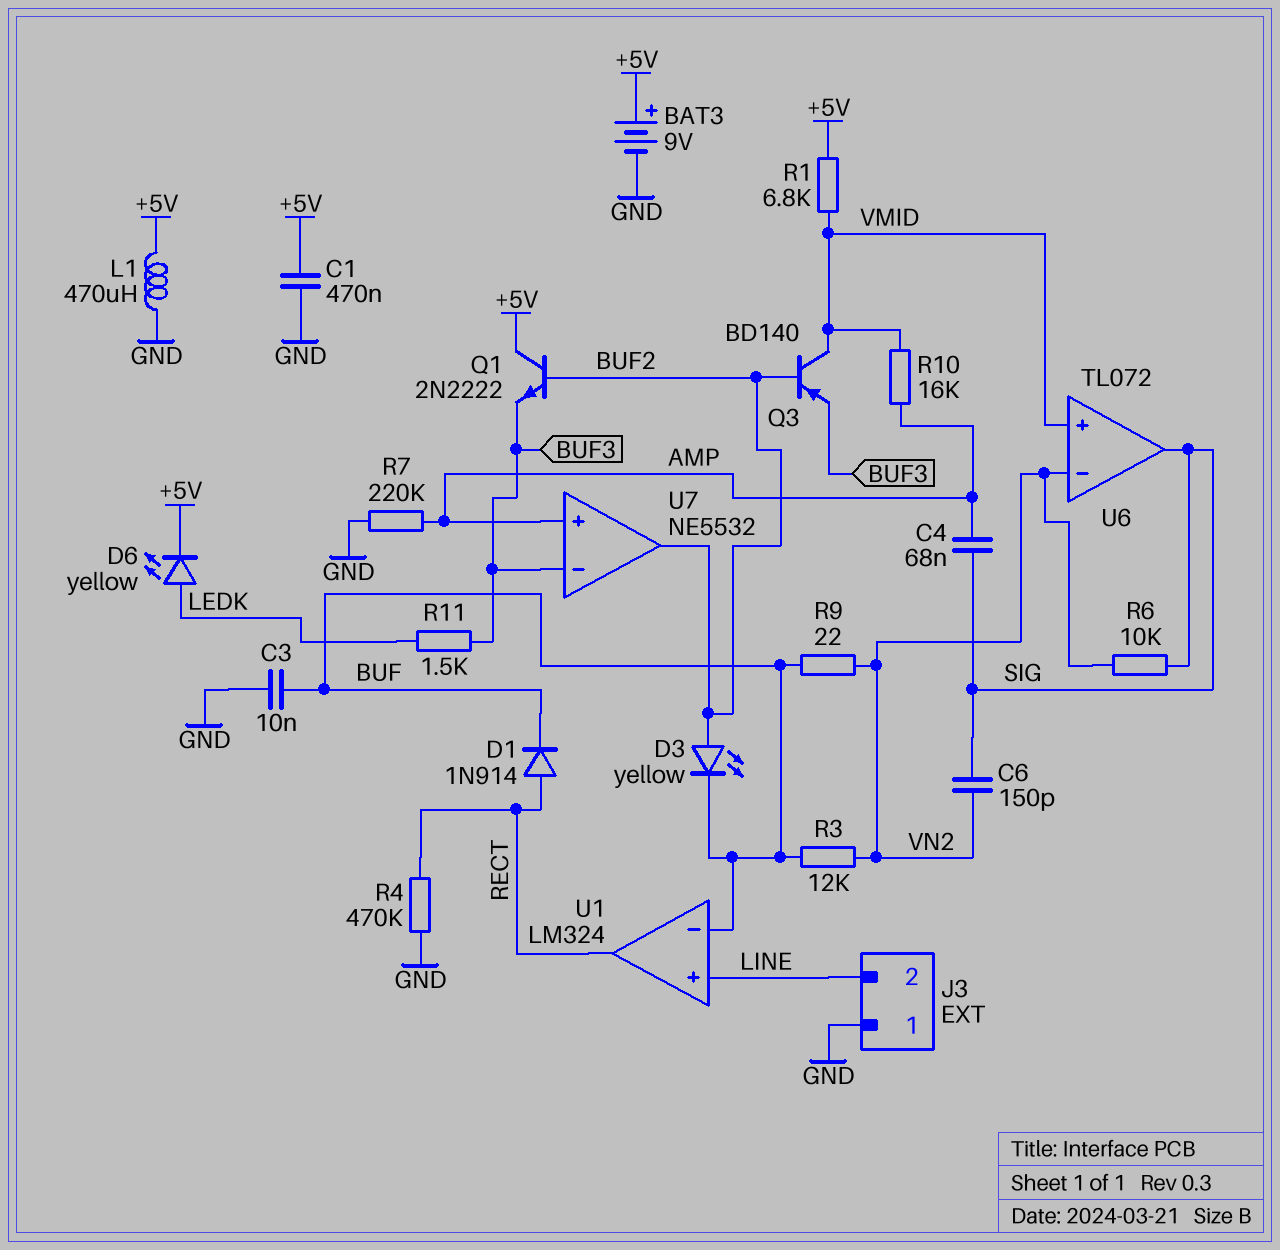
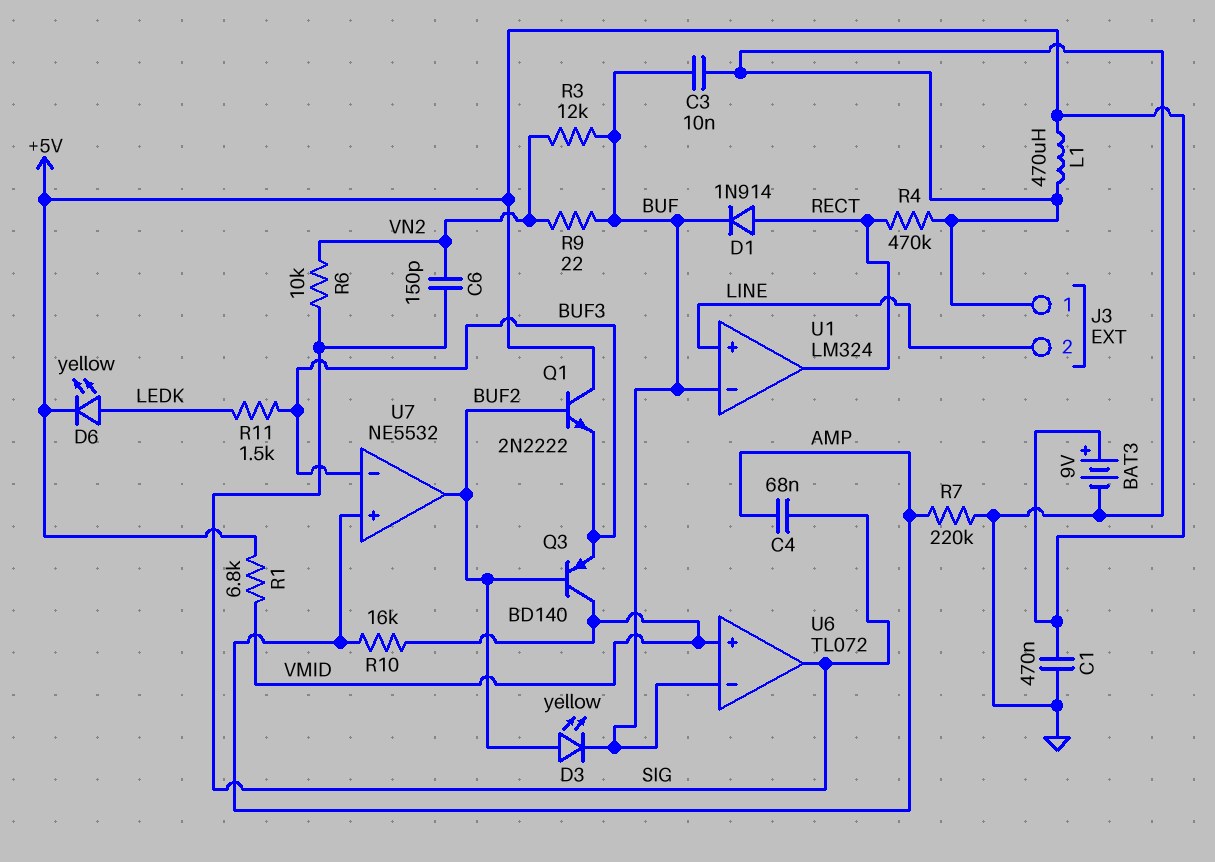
U6 pin in-: VN2 -> BUF

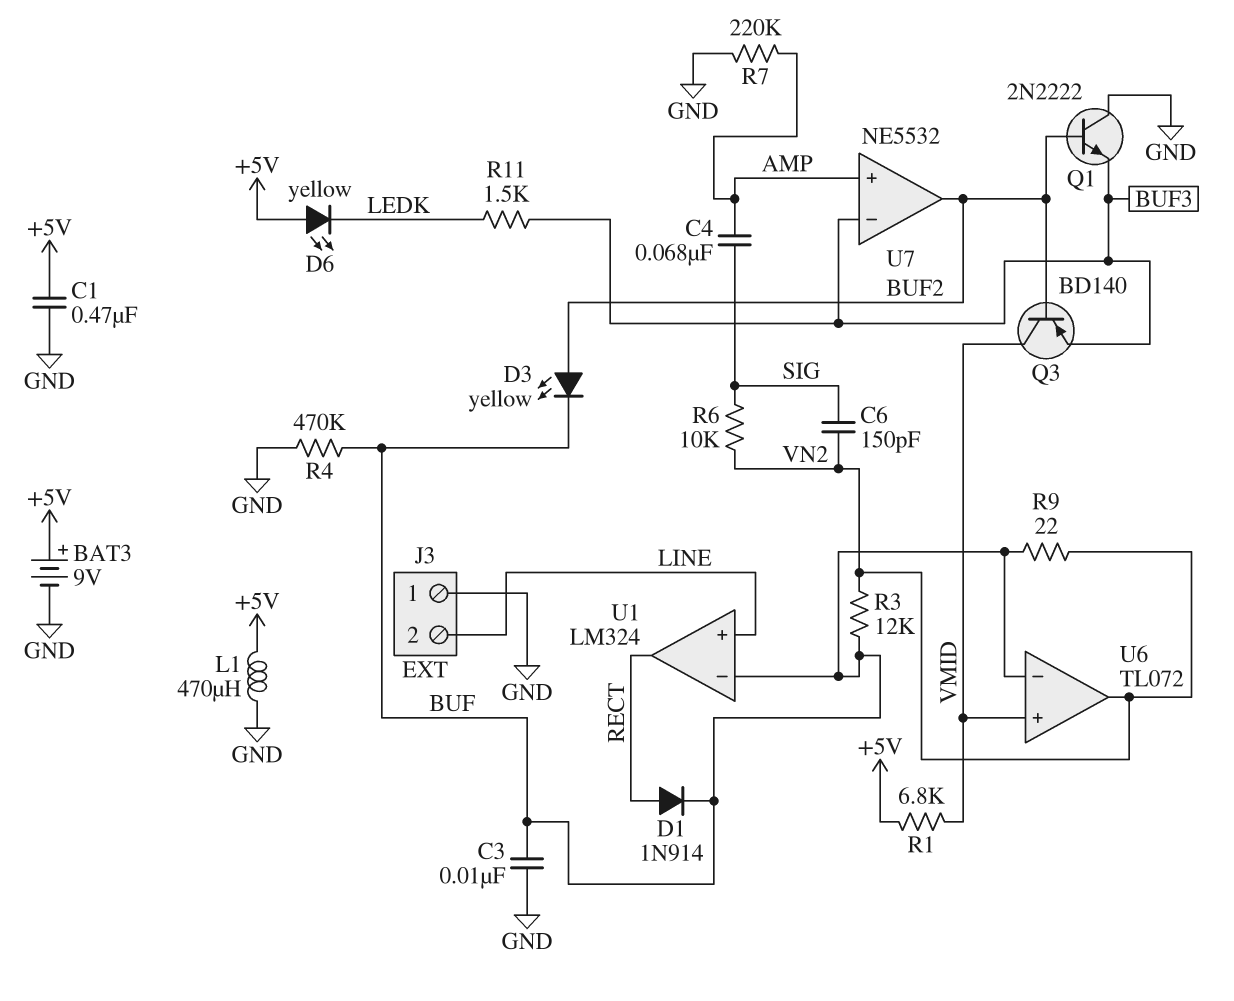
D6: LED yellow (A LEDK, K +5V) -> LED yellow (A +5V, K LEDK)
Q1: NPN 2N2222 (B BUF2, C +5V, E BUF3) -> NPN 2N2222 (B BUF2, C GND, E BUF3)
R4: 470k (GND, RECT) -> 470k (BUF, GND)
R10: 16k (AMP, VMID) -> none
U6 pin out: SIG -> VN2

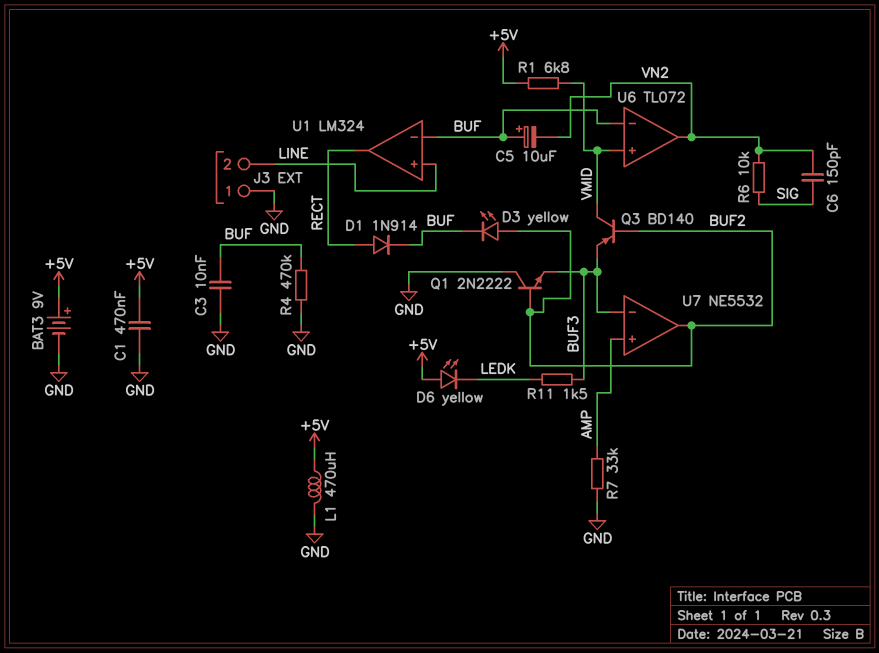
C4: 68nF (AMP, SIG) -> none
C5: none -> 10uF (plus BUF, minus VN2)
R3: 12k (BUF, VN2) -> none
R7: 220k (AMP, GND) -> 33k (AMP, GND)
R9: 22 (BUF, VN2) -> none

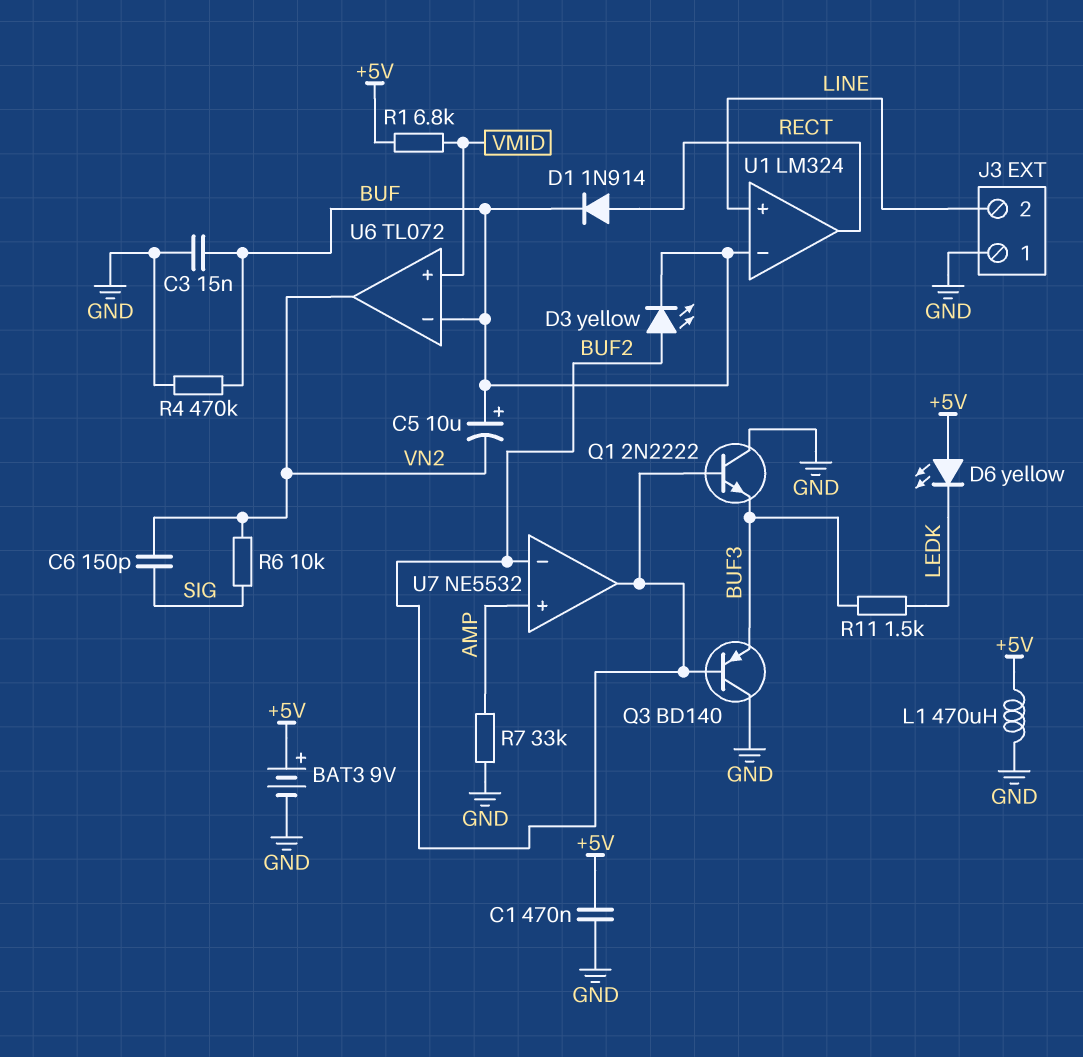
C3: 10nF (BUF, GND) -> 15nF (BUF, GND)
Q3: PNP BD140 (B BUF2, C VMID, E BUF3) -> PNP BD140 (B BUF2, C GND, E BUF3)
U7 pin in-: BUF3 -> BUF2

